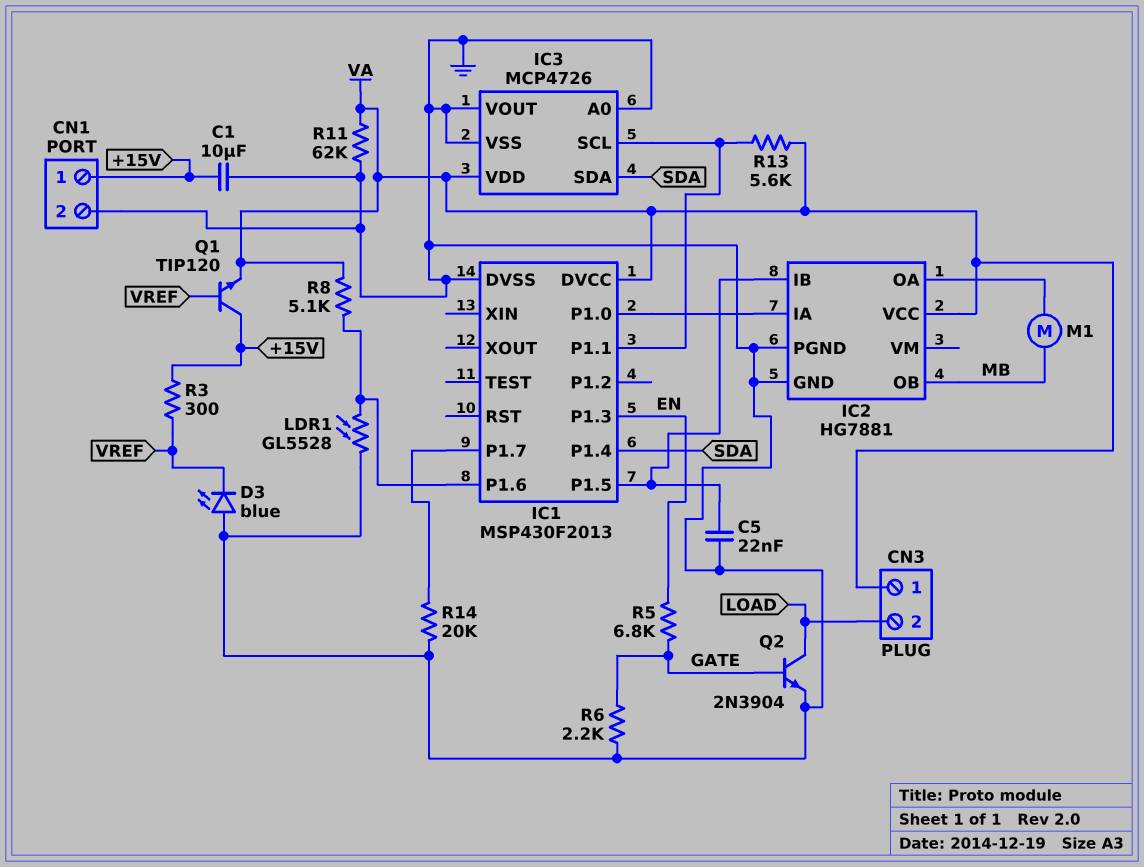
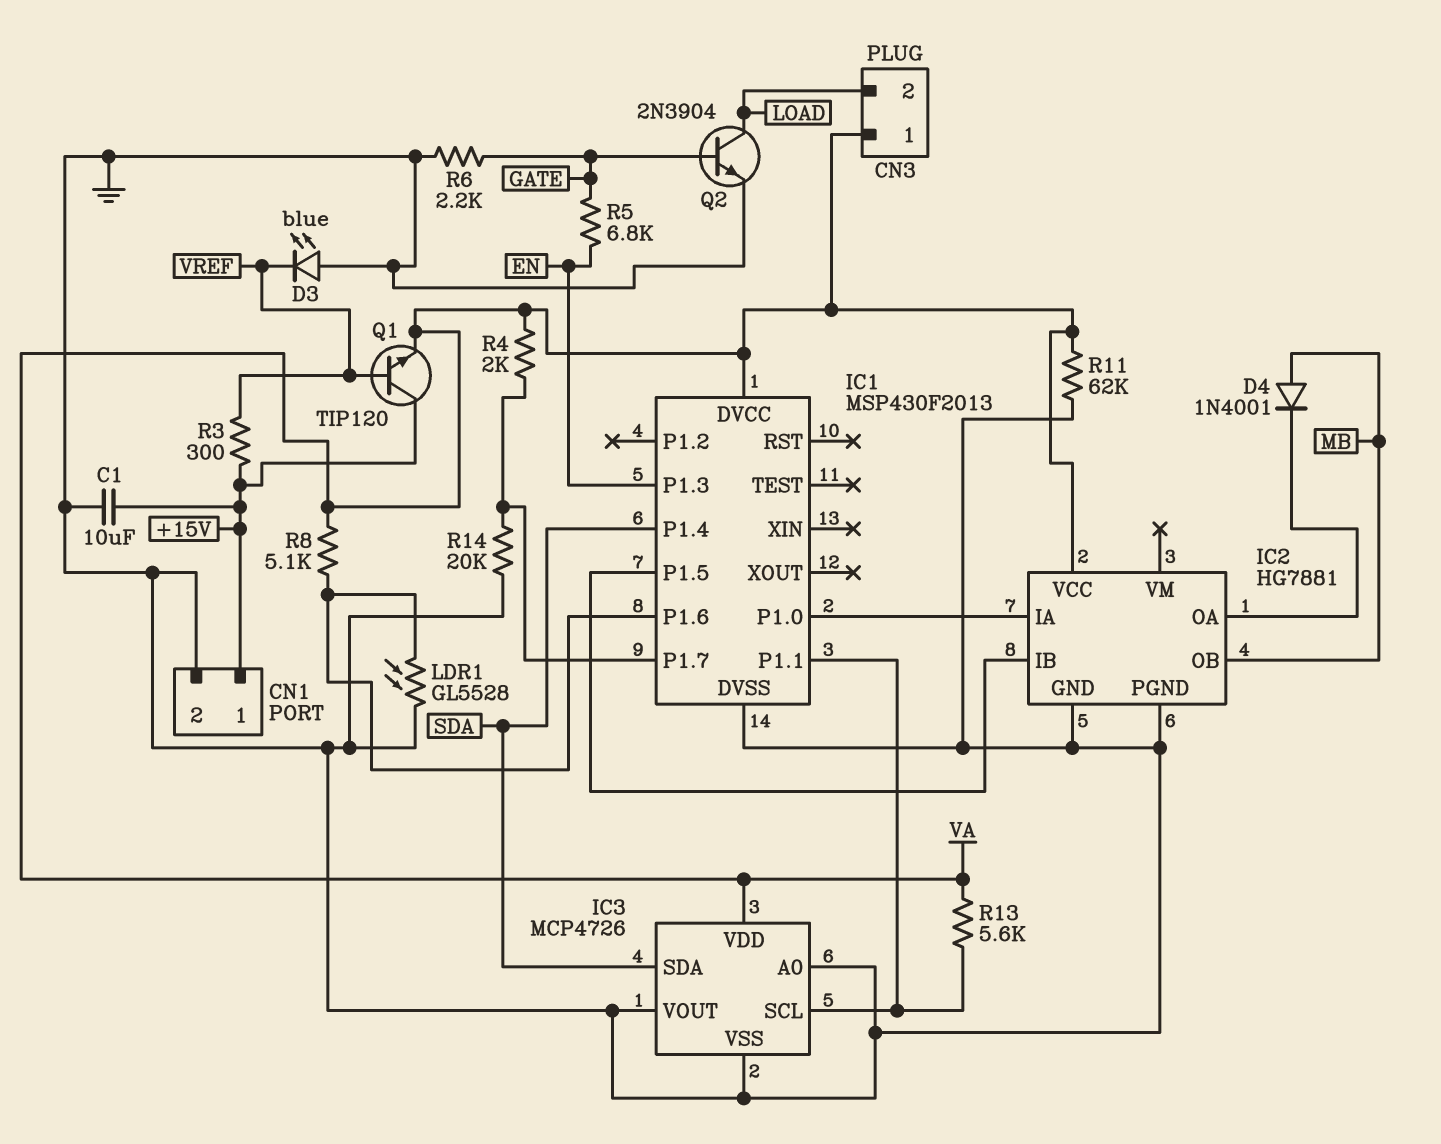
C5: 22nF (GND, IC1/P1.5) -> none
D4: none -> diode 1N4001 (A MB, K IC2/OA)
M1: motor (IC2/OA, MB) -> none
R4: none -> 2k (IC1/P1.7, VA)

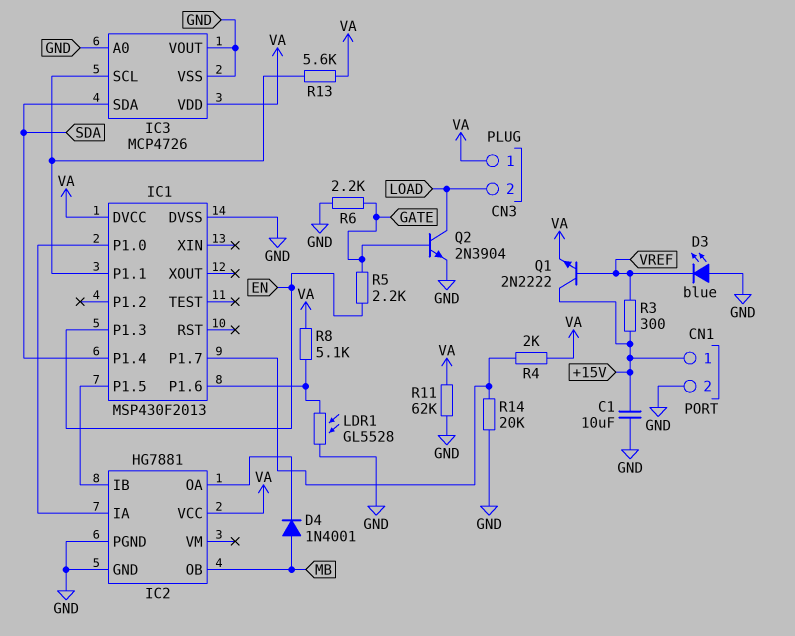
Q1: NPN TIP120 (B VREF, C +15V, E VA) -> NPN 2N2222 (B VREF, C +15V, E VA)
R5: 6.8k (EN, GATE) -> 2.2k (EN, GATE)

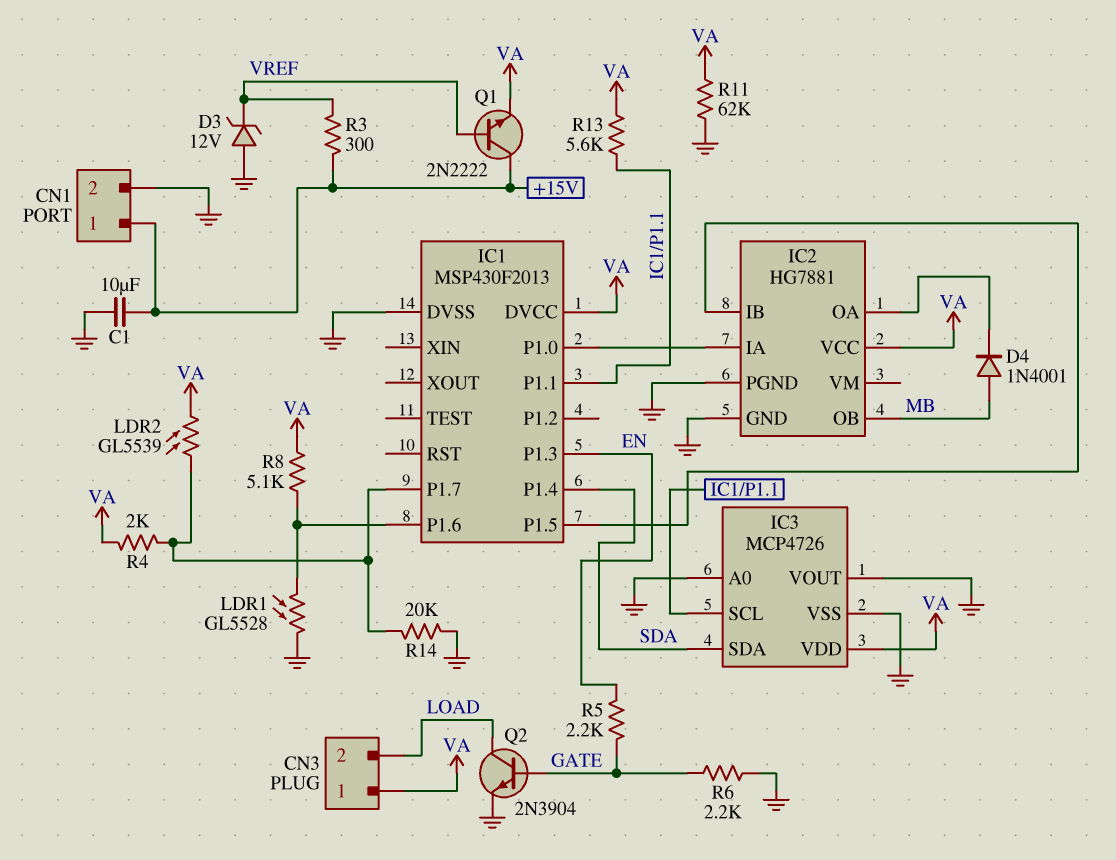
D3: LED blue (A GND, K VREF) -> zener 12V (A GND, K VREF)
LDR2: none -> GL5539 (IC1/P1.7, VA)

